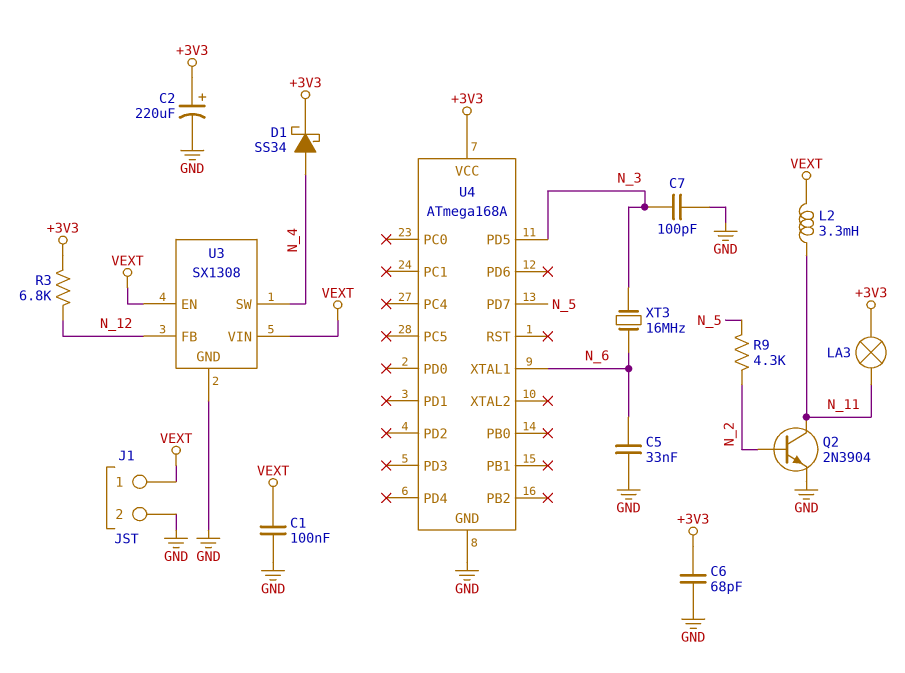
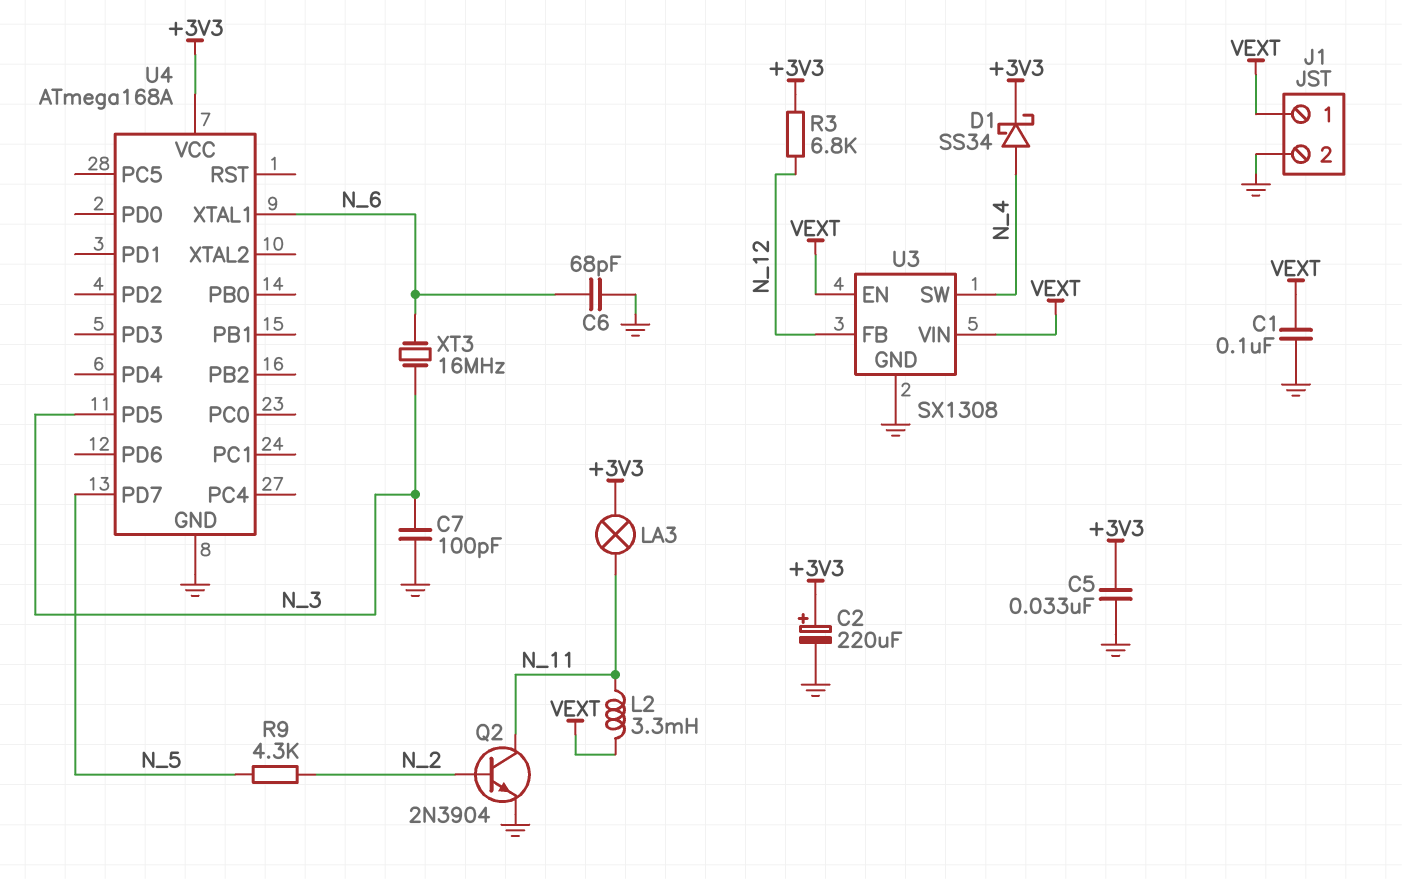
C5: 33nF (GND, N_6) -> 33nF (+3V3, GND)
C6: 68pF (+3V3, GND) -> 68pF (GND, N_6)

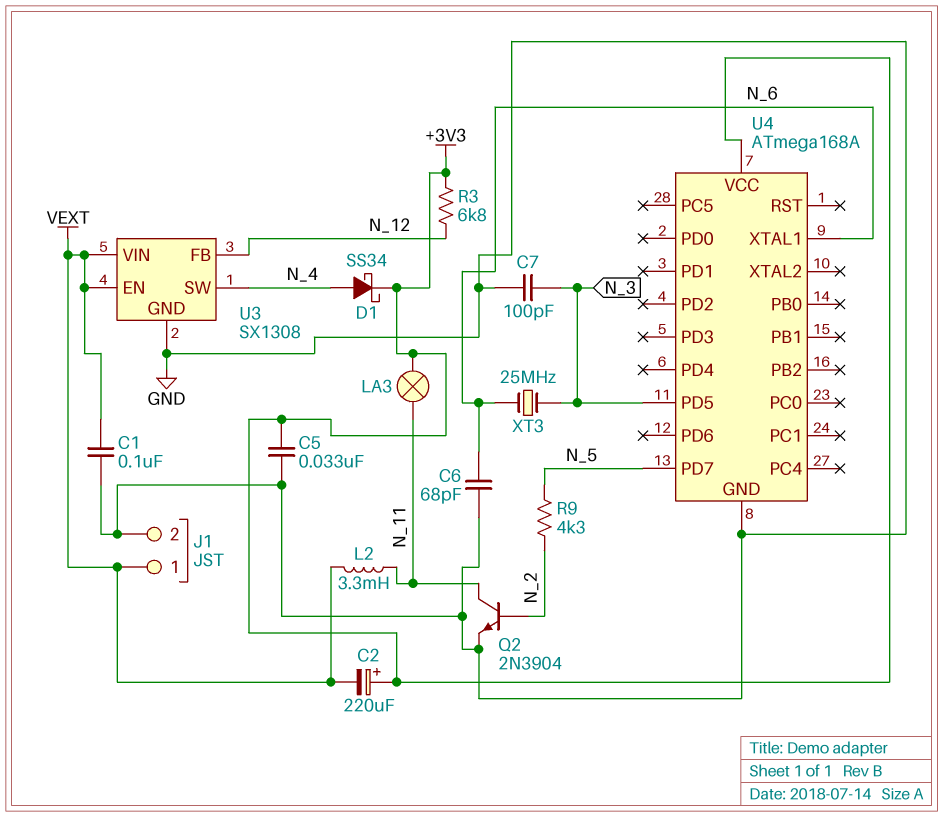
C2: 220uF (plus +3V3, minus GND) -> 220uF (plus +3V3, minus VEXT)
XT3: 16MHz (N_3, N_6) -> 25MHz (N_3, N_6)

